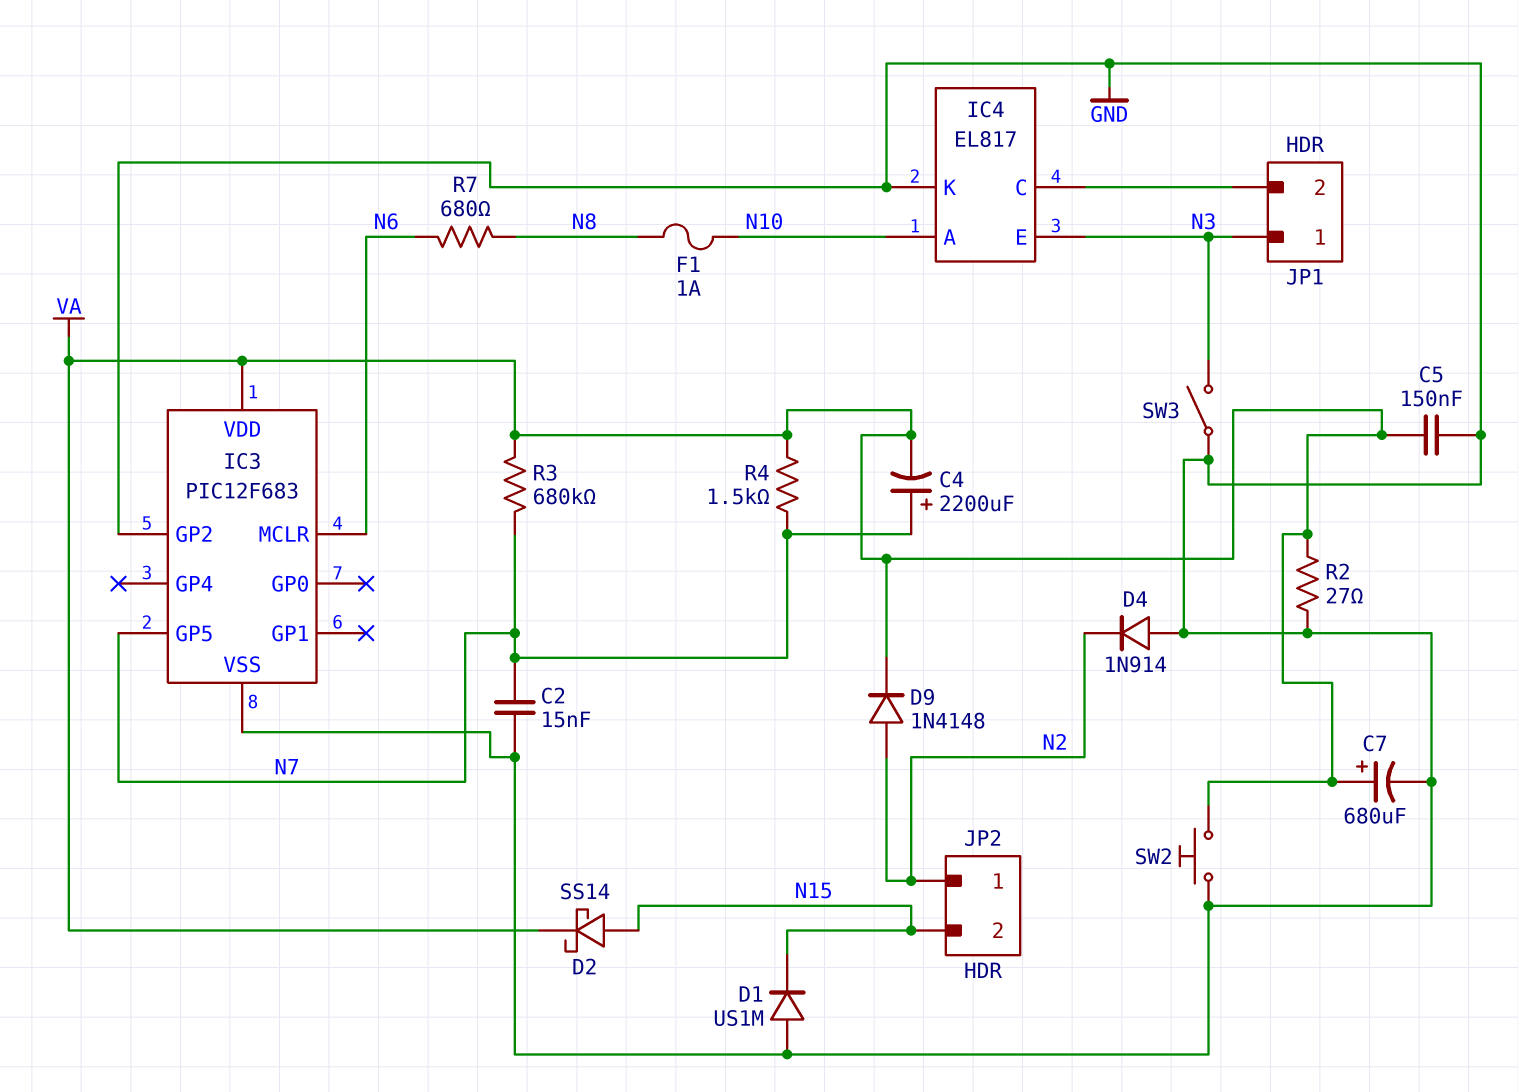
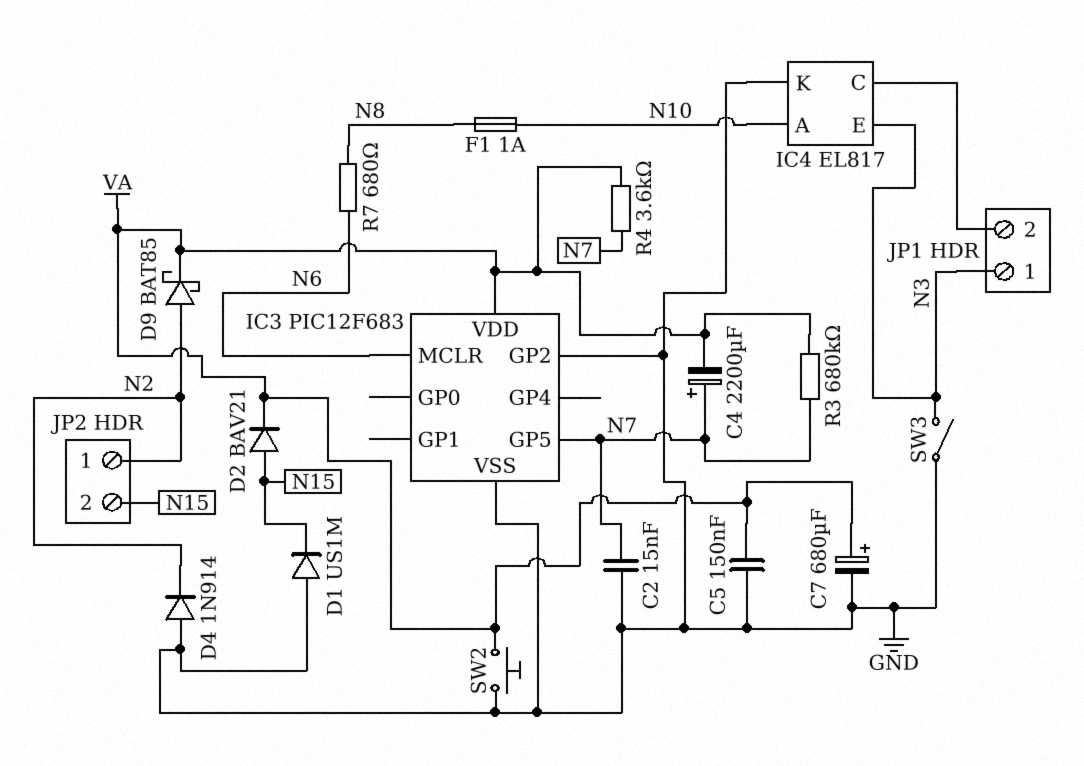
D2: schottky SS14 (A N15, K VA) -> diode BAV21 (A N15, K VA)
D9: diode 1N4148 (A N2, K VA) -> schottky BAT85 (A N2, K VA)
R2: 27 (GND, VA) -> none
R4: 1.5k (N7, VA) -> 3.6k (N7, VA)

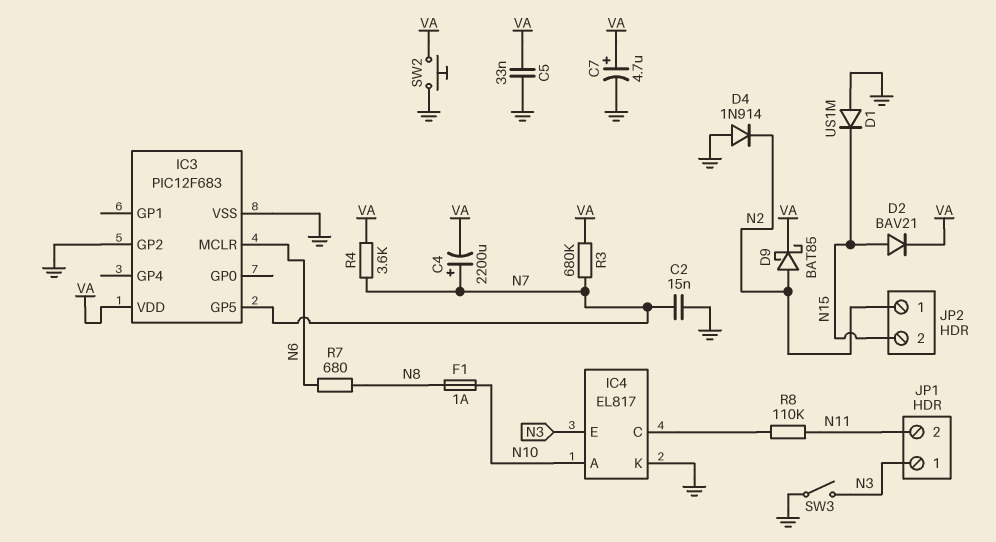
C5: 150nF (GND, VA) -> 33nF (GND, VA)
C7: 680uF (plus VA, minus GND) -> 4.7uF (plus VA, minus GND)
JP1 pin 2: IC4/C -> N11
R8: none -> 110k (IC4/C, N11)

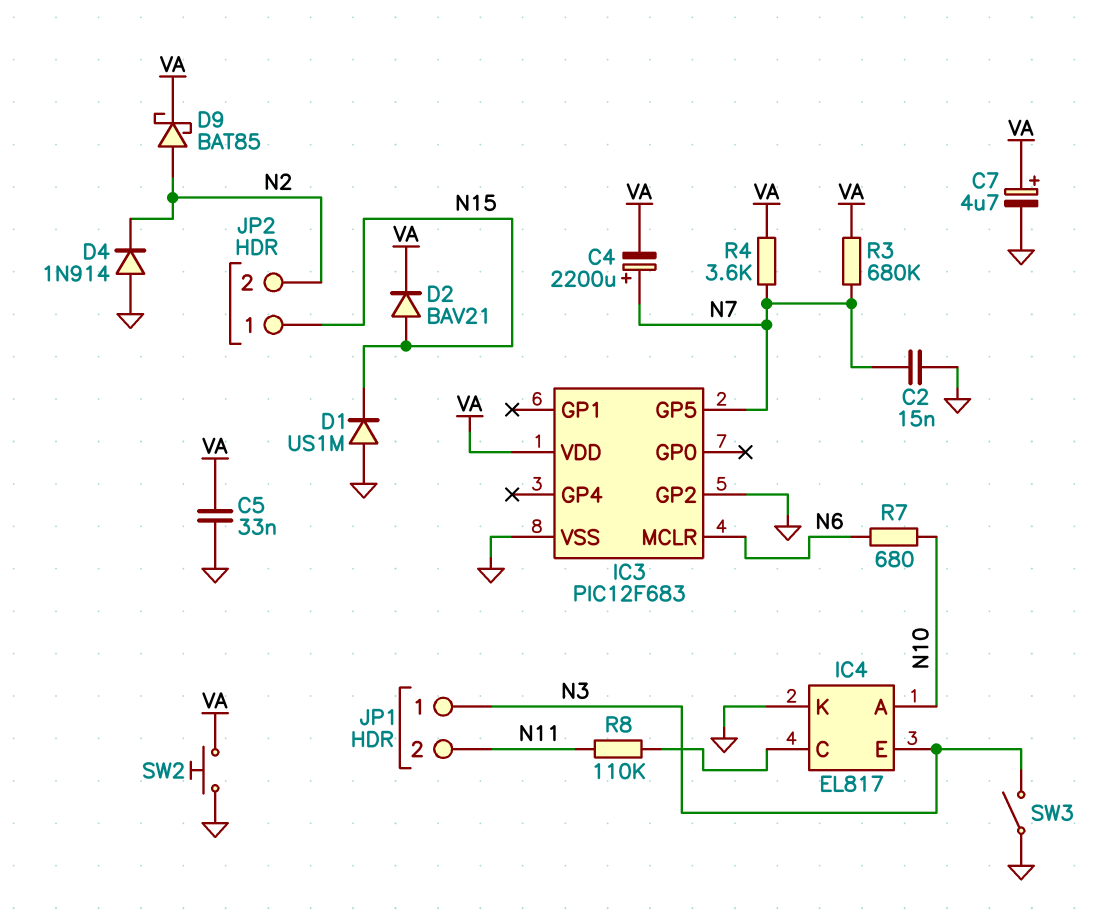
F1: 1A (N8, N10) -> none
JP2 pin 1: N2 -> N15
JP2 pin 2: N15 -> N2
R7: 680 (N6, N8) -> 680 (N6, N10)

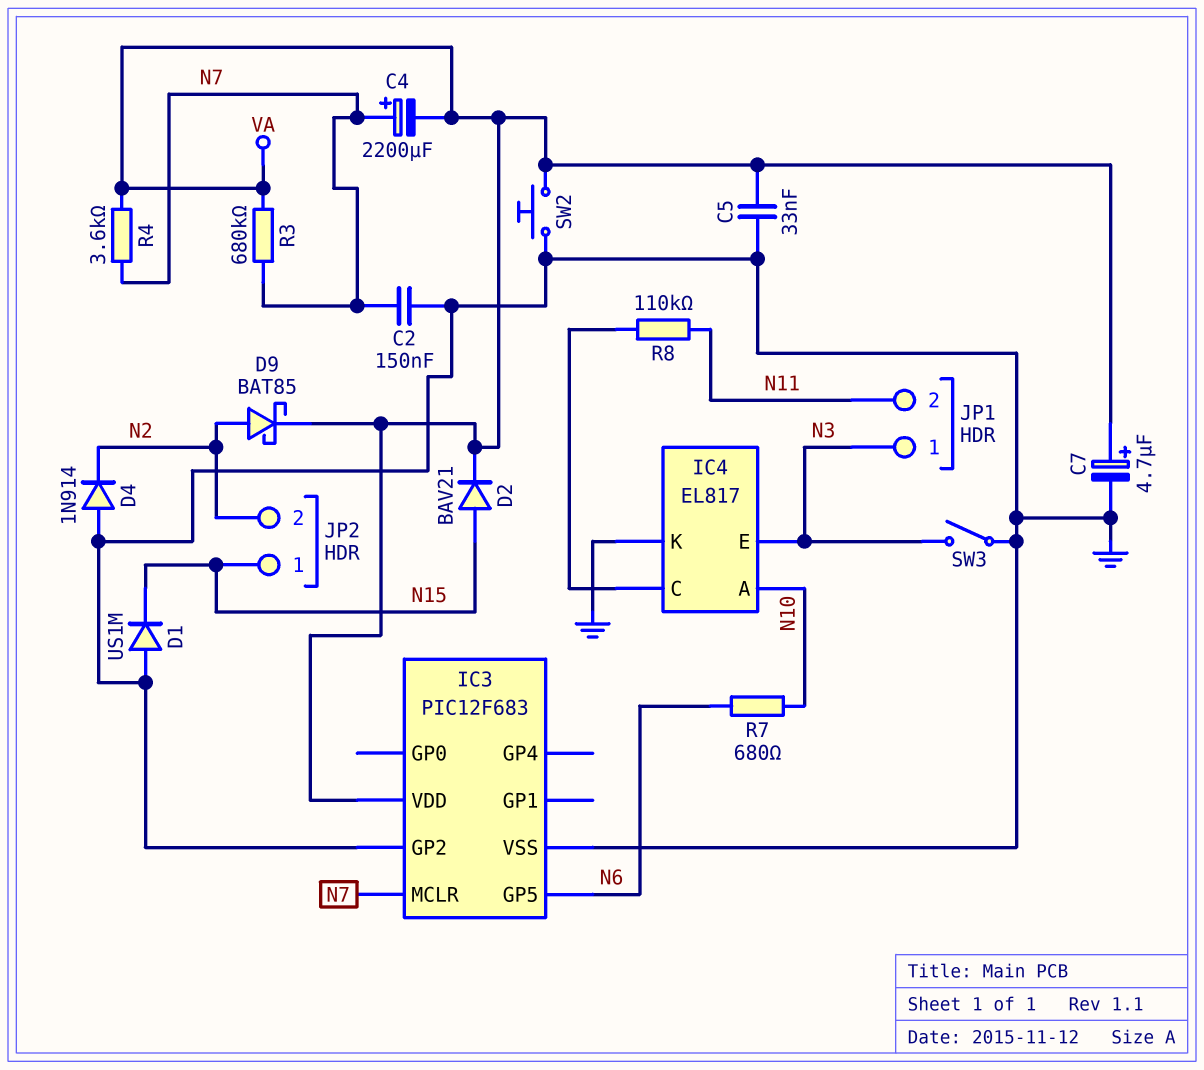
C2: 15nF (GND, N7) -> 150nF (GND, N7)
IC3 pin GP5: N7 -> N6
IC3 pin MCLR: N6 -> N7

